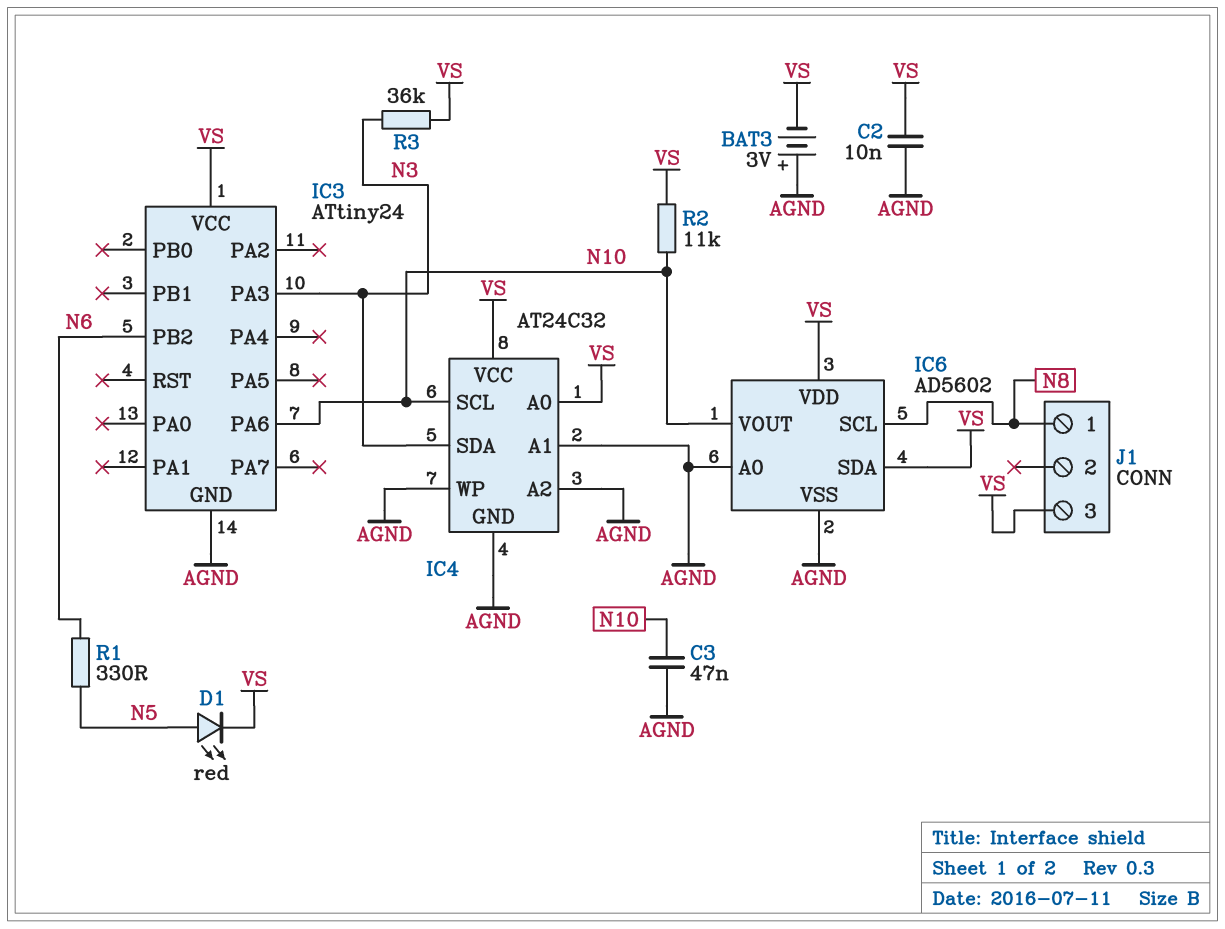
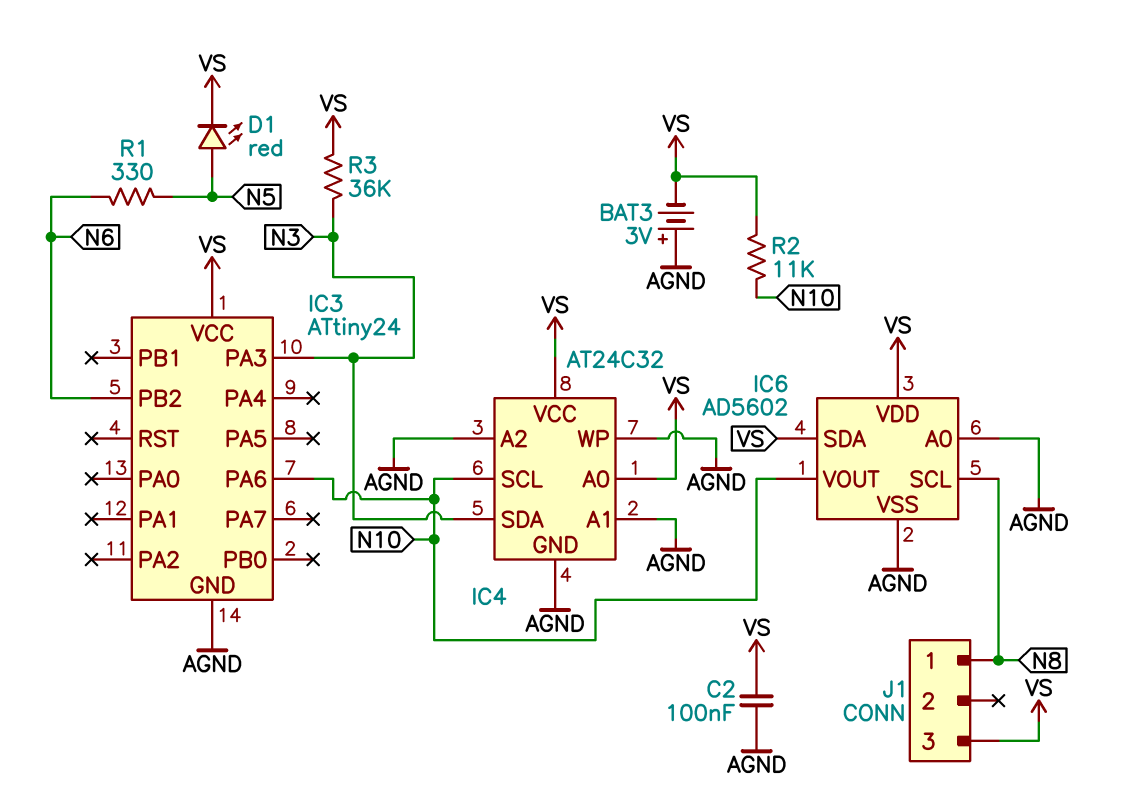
C2: 10nF (AGND, VS) -> 100nF (AGND, VS)
C3: 47nF (AGND, N10) -> none

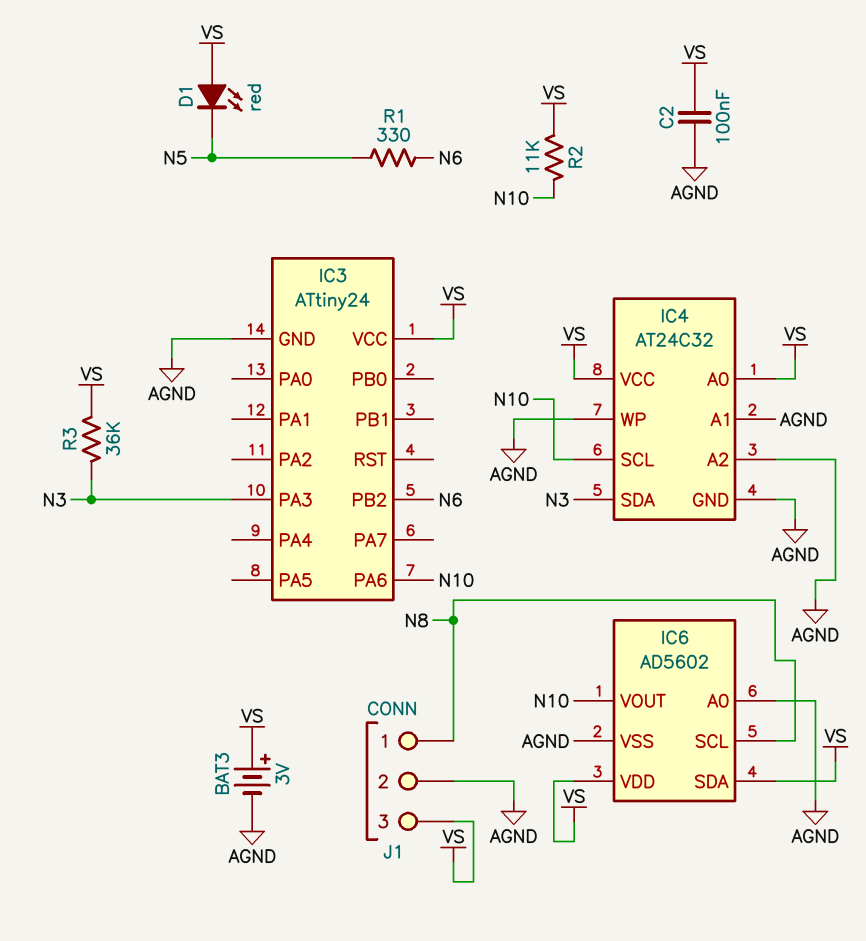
BAT3: 3V (plus AGND, minus VS) -> 3V (plus VS, minus AGND)
D1: LED red (A N5, K VS) -> LED red (A VS, K N5)
J1 pin 2: none -> AGND

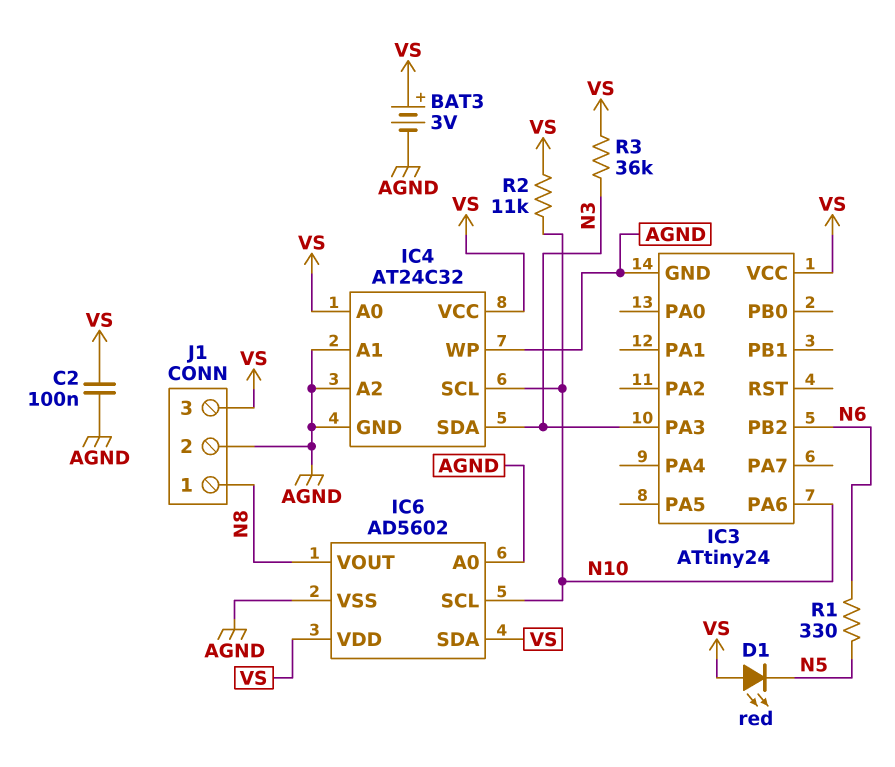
IC6 pin SCL: N8 -> N10
IC6 pin VOUT: N10 -> N8

